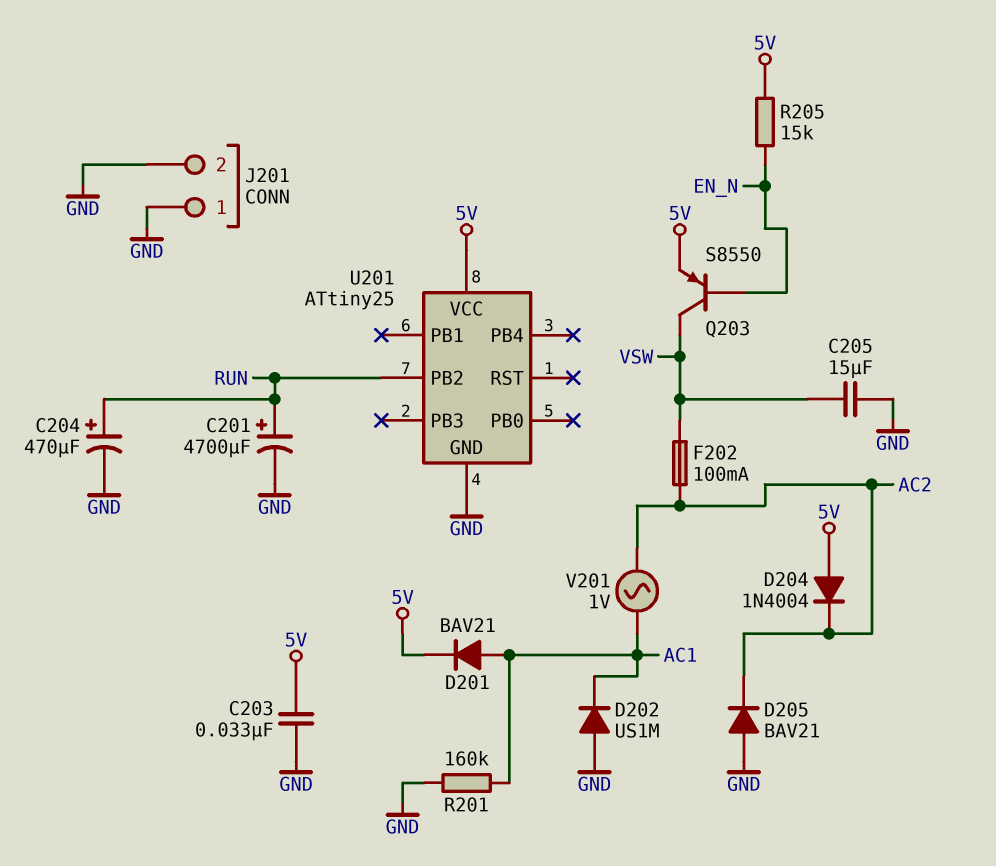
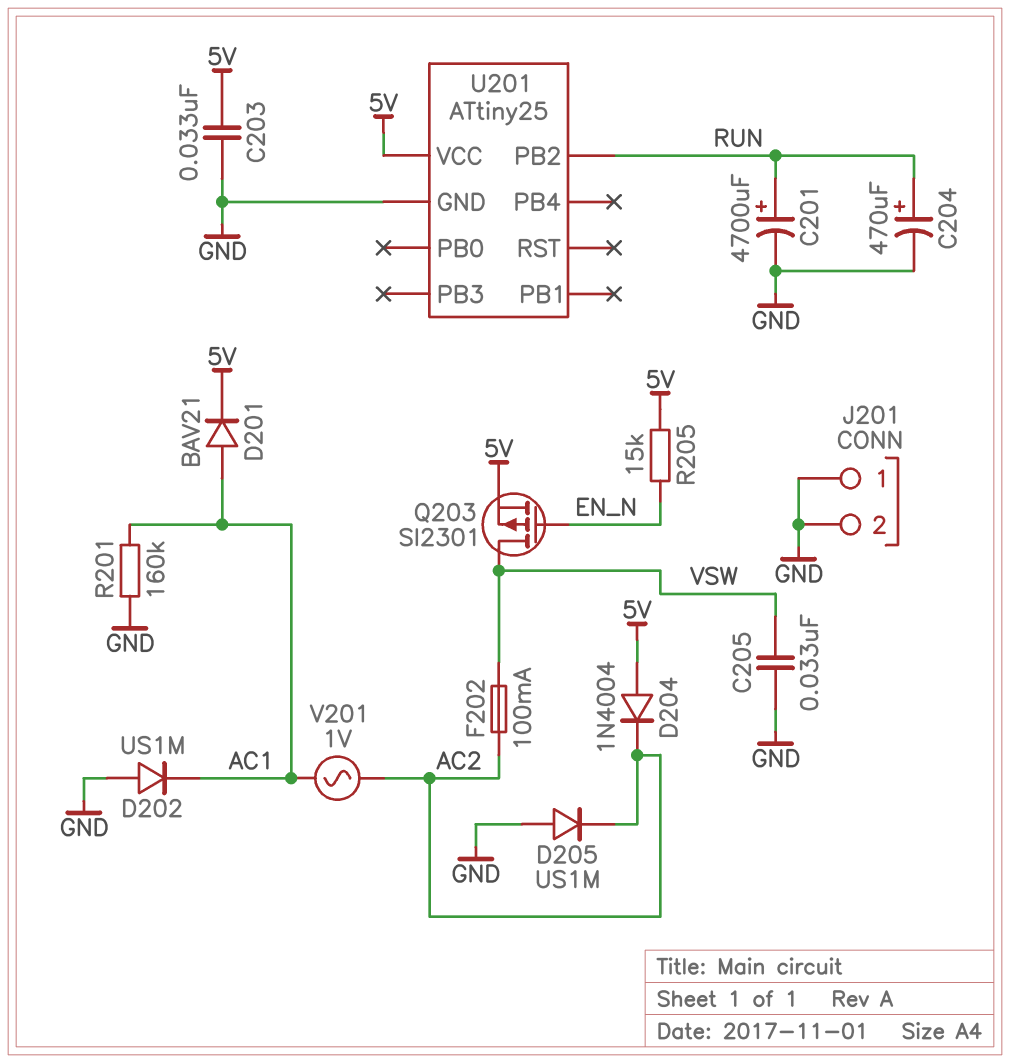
C205: 15uF (GND, VSW) -> 33nF (GND, VSW)
D205: diode BAV21 (A GND, K AC2) -> diode US1M (A GND, K AC2)
Q203: PNP S8550 (B EN_N, C VSW, E 5V) -> PMOS SI2301 (G EN_N, D VSW, S 5V)

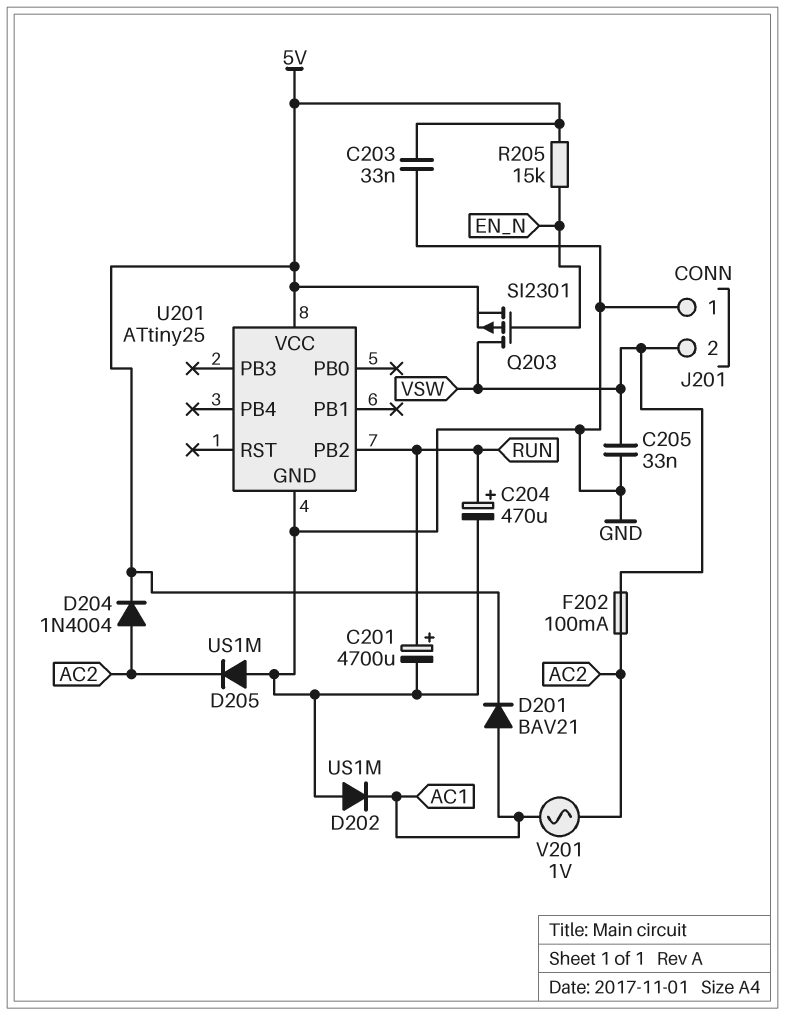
D204: diode 1N4004 (A 5V, K AC2) -> diode 1N4004 (A AC2, K 5V)
J201 pin 2: GND -> VSW
R201: 160k (AC1, GND) -> none

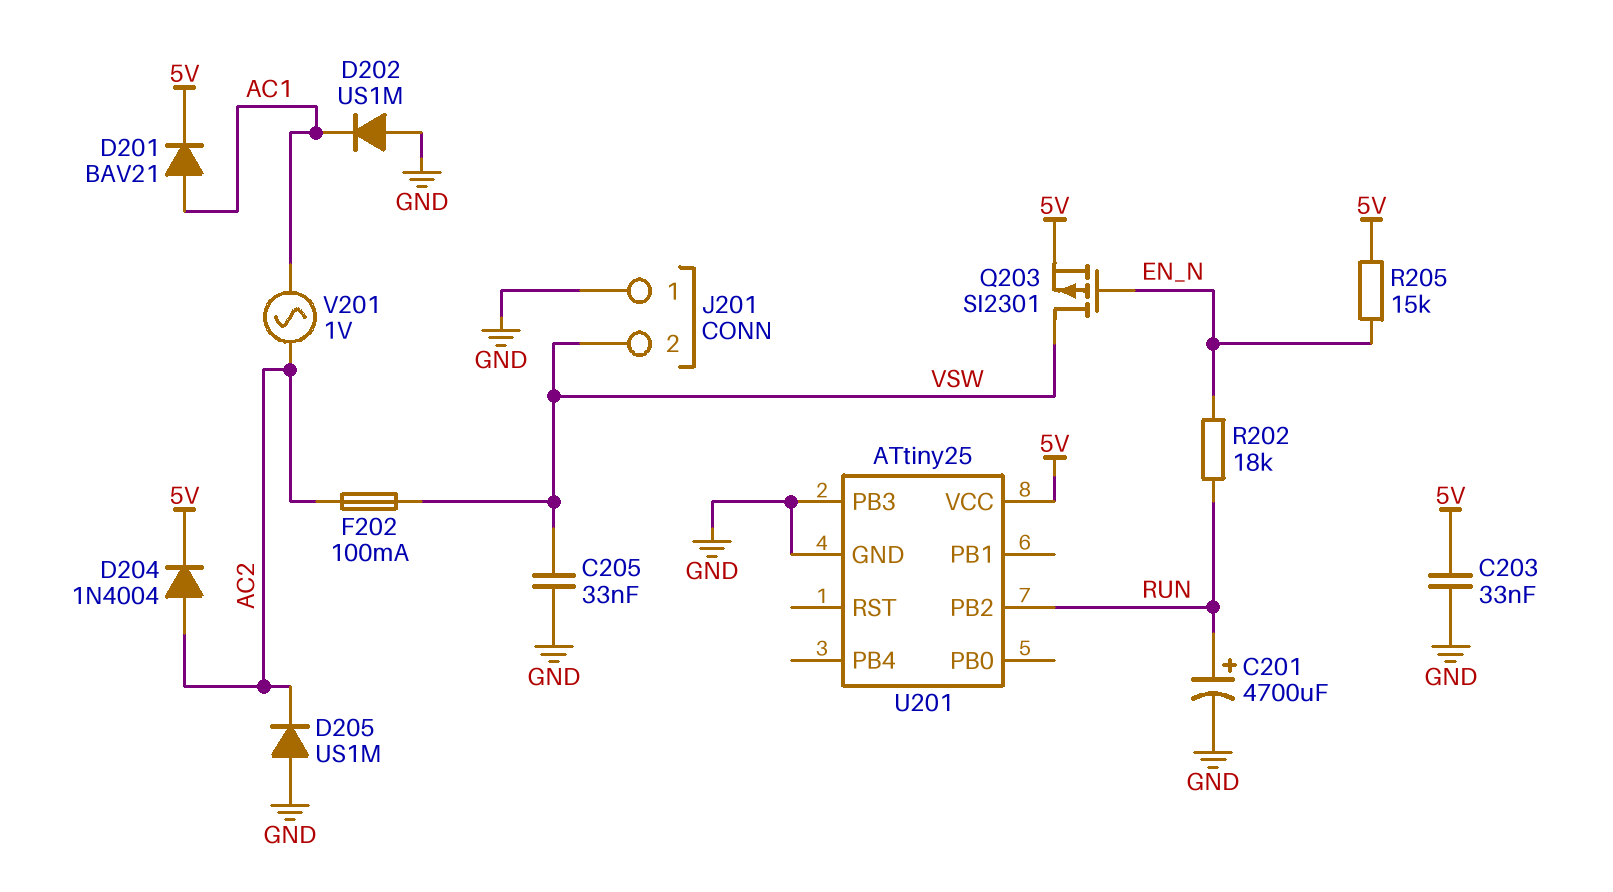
C204: 470uF (plus RUN, minus GND) -> none
R202: none -> 18k (EN_N, RUN)
U201 pin PB3: none -> GND

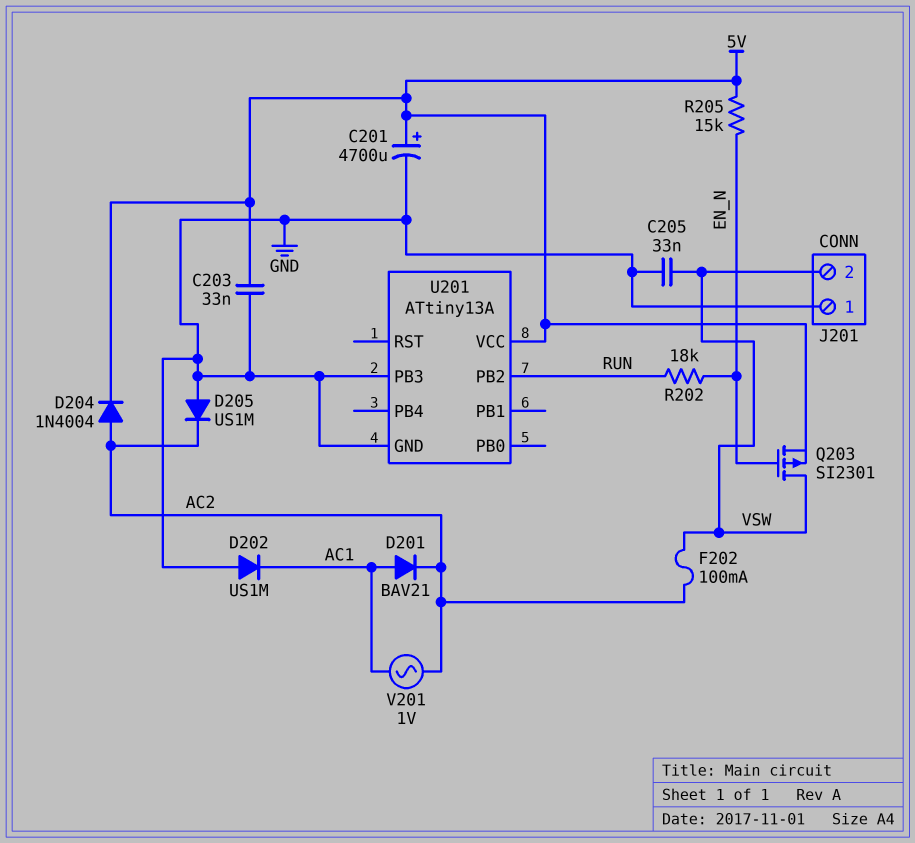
C201: 4700uF (plus RUN, minus GND) -> 4700uF (plus 5V, minus GND)
D201: diode BAV21 (A AC1, K 5V) -> diode BAV21 (A AC1, K AC2)
U201: ATtiny25 -> ATtiny13A

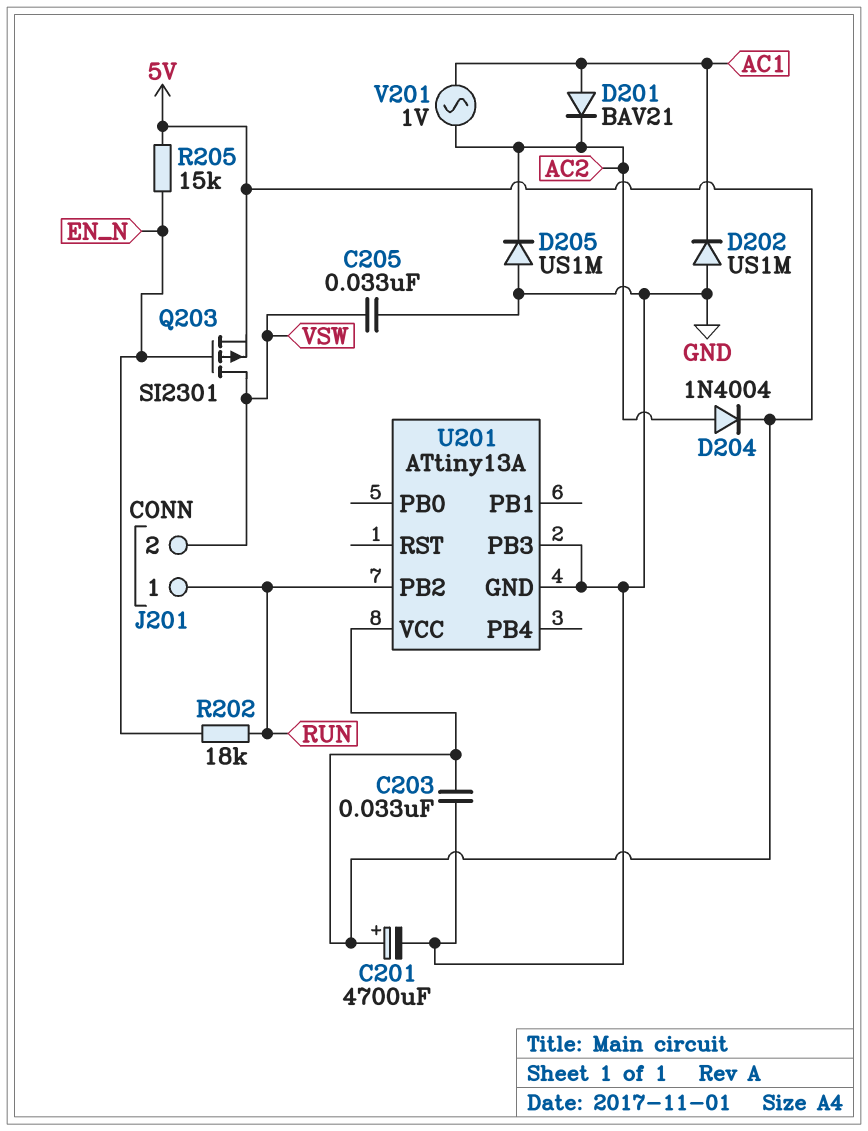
F202: 100mA (AC2, VSW) -> none
J201 pin 1: GND -> RUN

